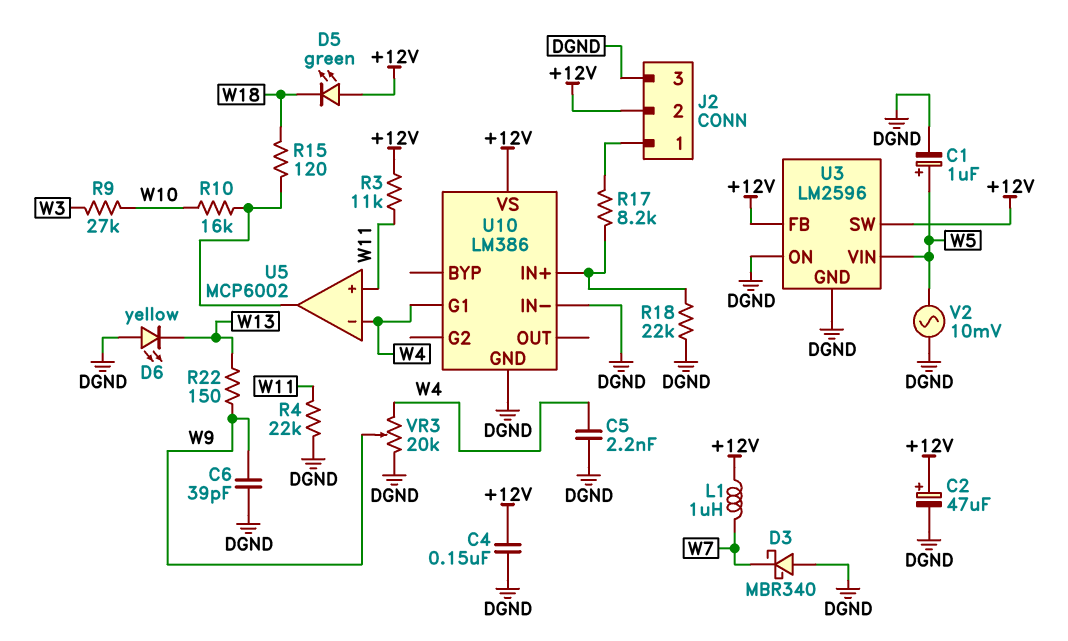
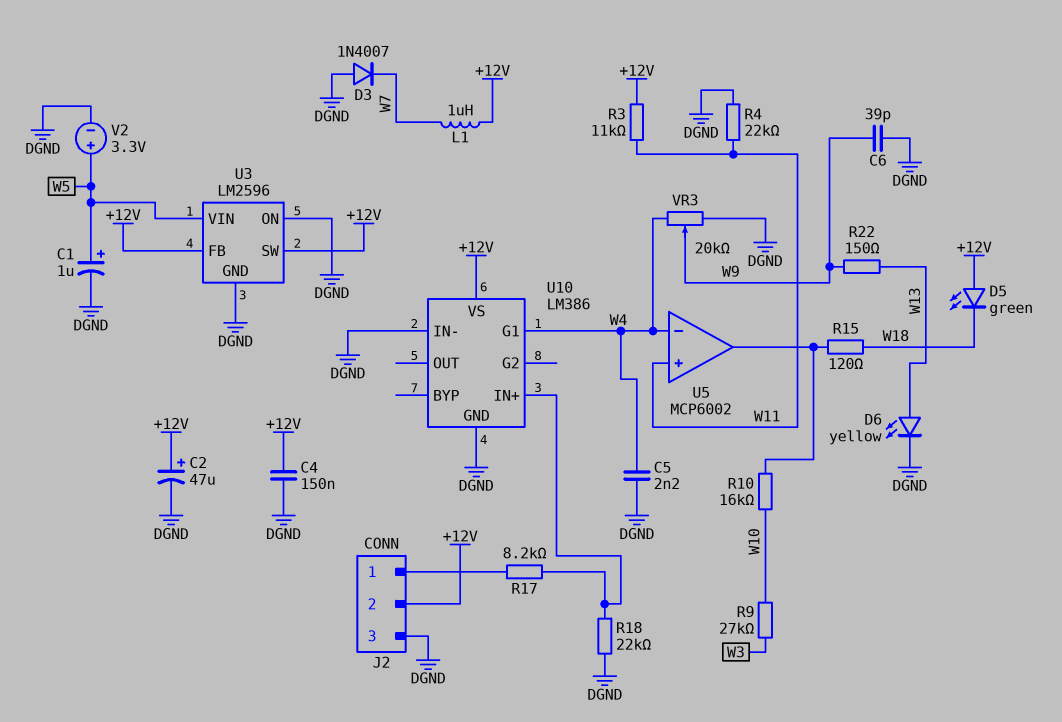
D3: schottky MBR340 (A DGND, K W7) -> diode 1N4007 (A DGND, K W7)
D6: LED yellow (A DGND, K W13) -> LED yellow (A W13, K DGND)
V2: AC 10mV (DGND, W5) -> 3.3V (plus W5, minus DGND)

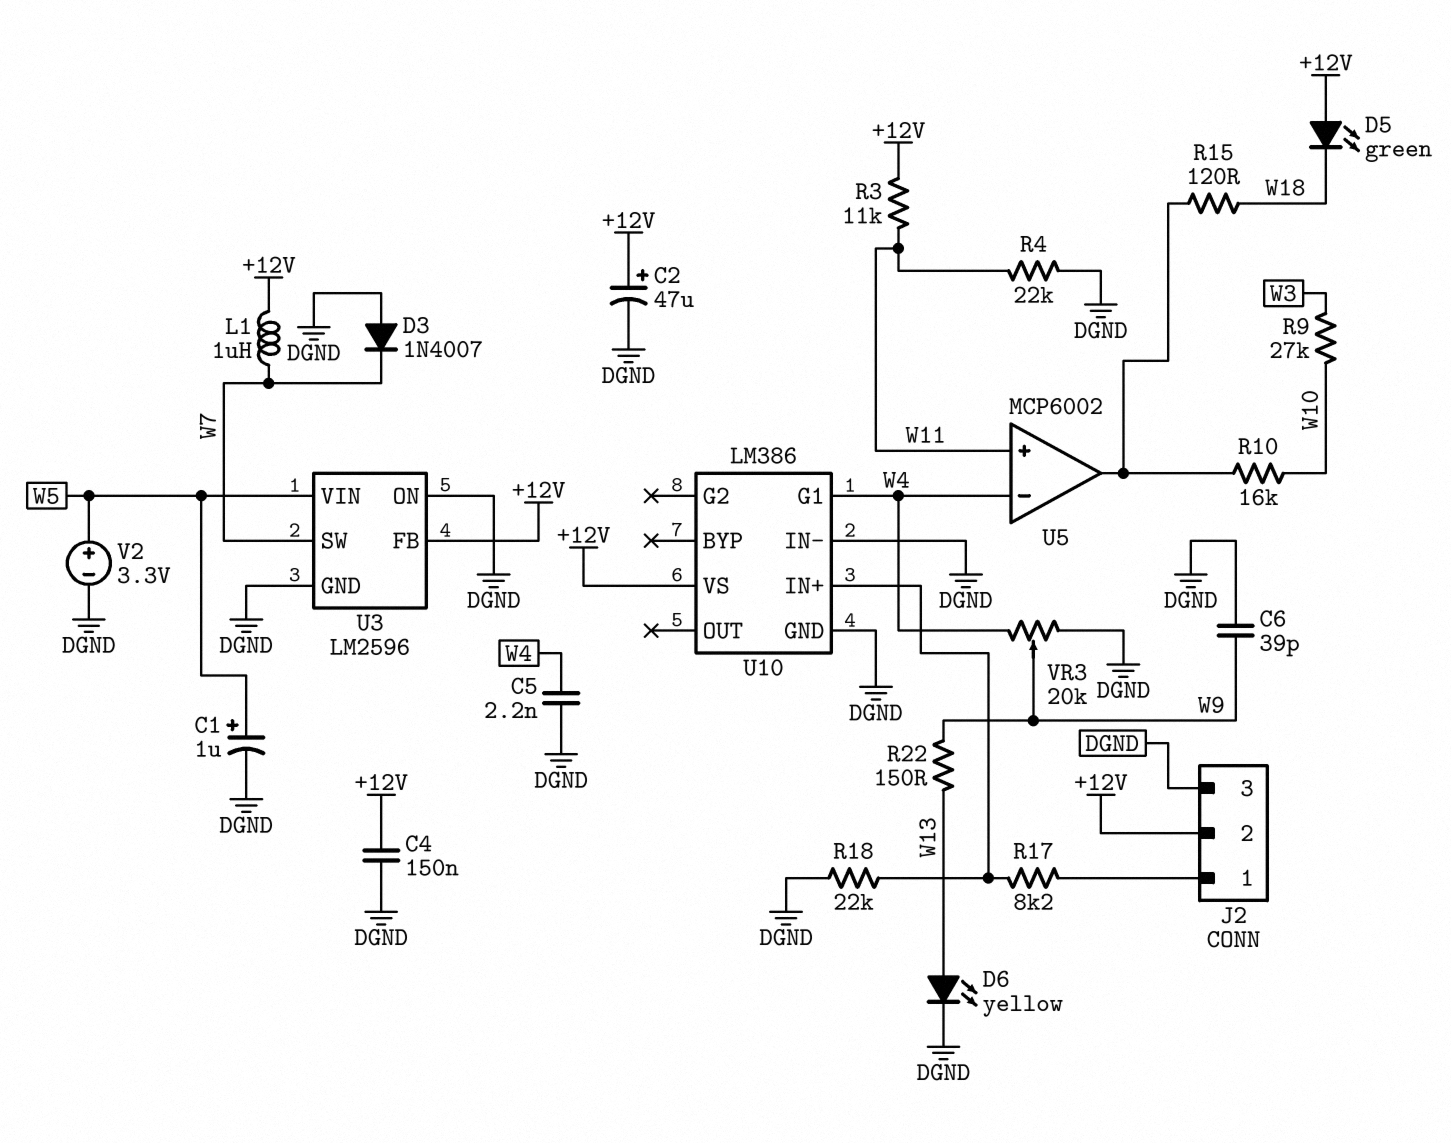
U3 pin SW: +12V -> W7

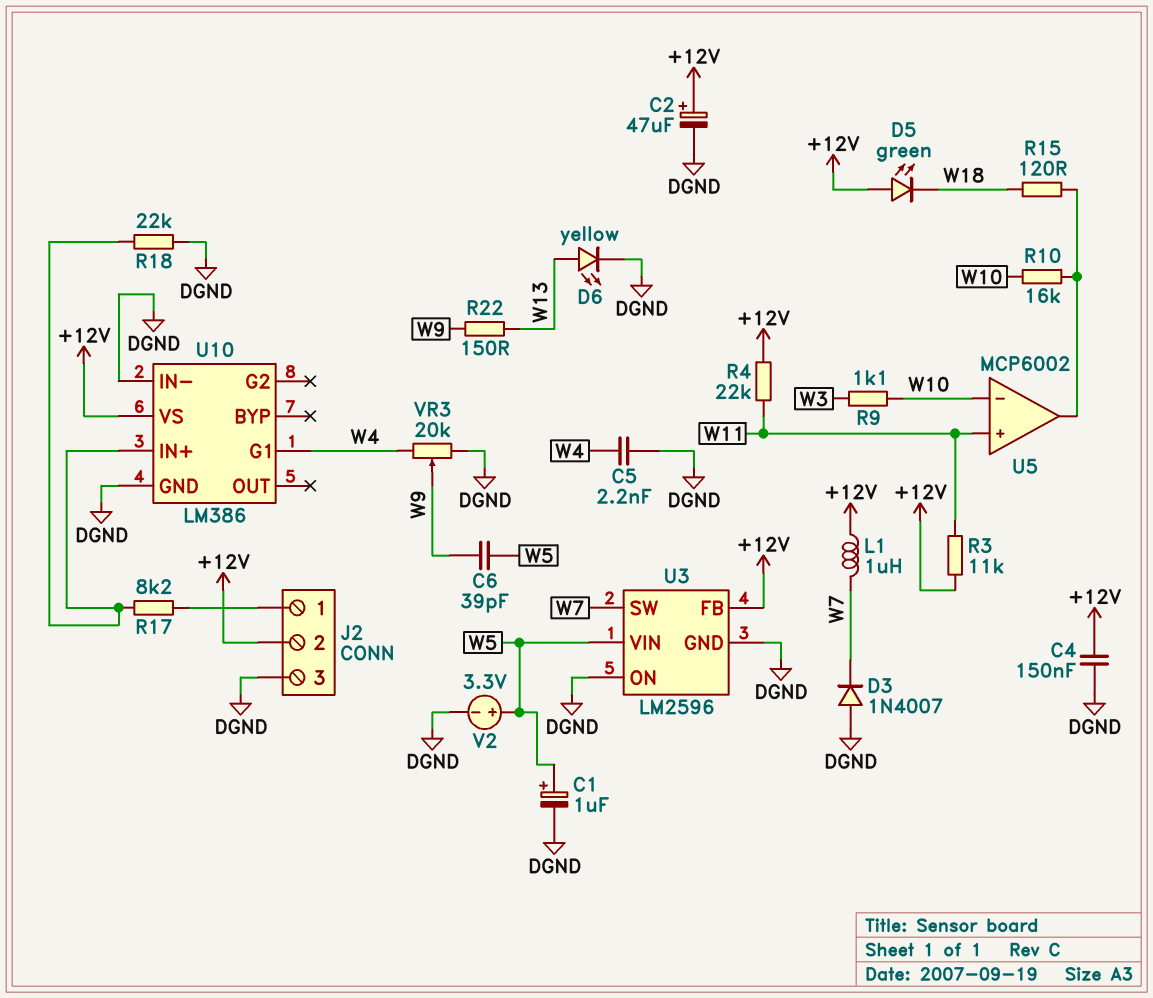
C6: 39pF (DGND, W9) -> 39pF (W5, W9)
R4: 22k (DGND, W11) -> 22k (+12V, W11)
R9: 27k (W3, W10) -> 1.1k (W3, W10)
U5 pin in-: W4 -> W10

